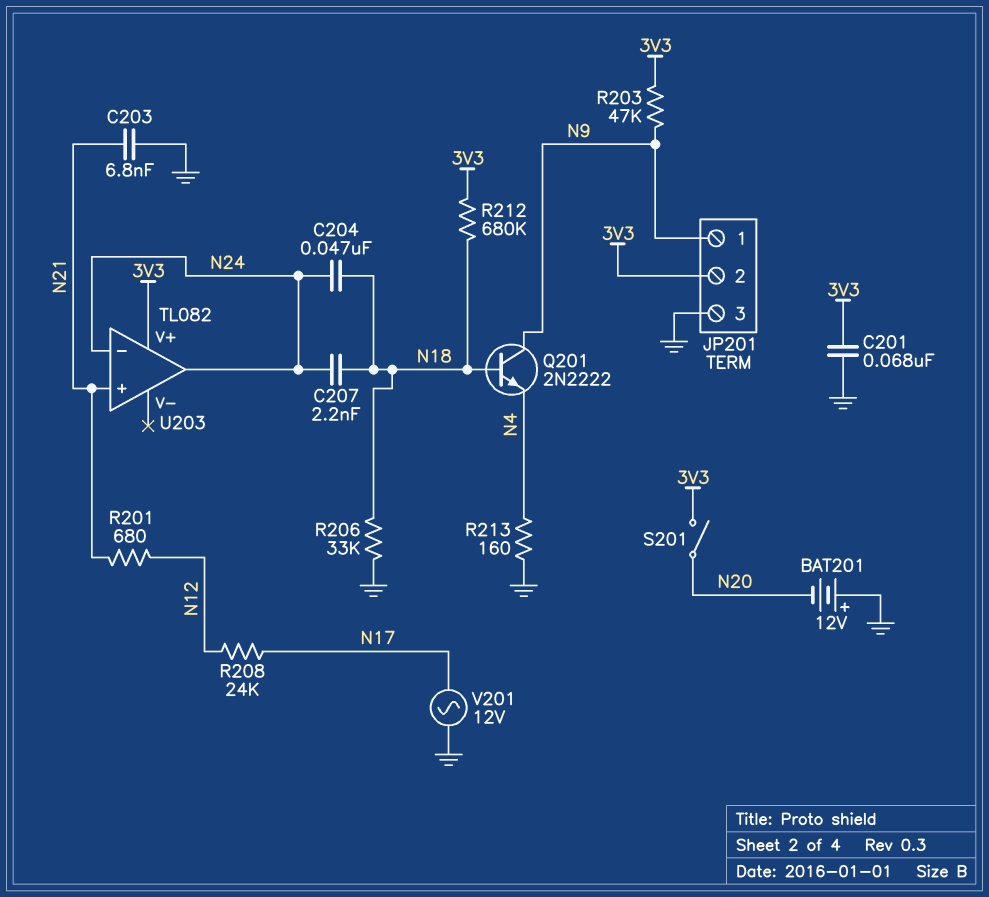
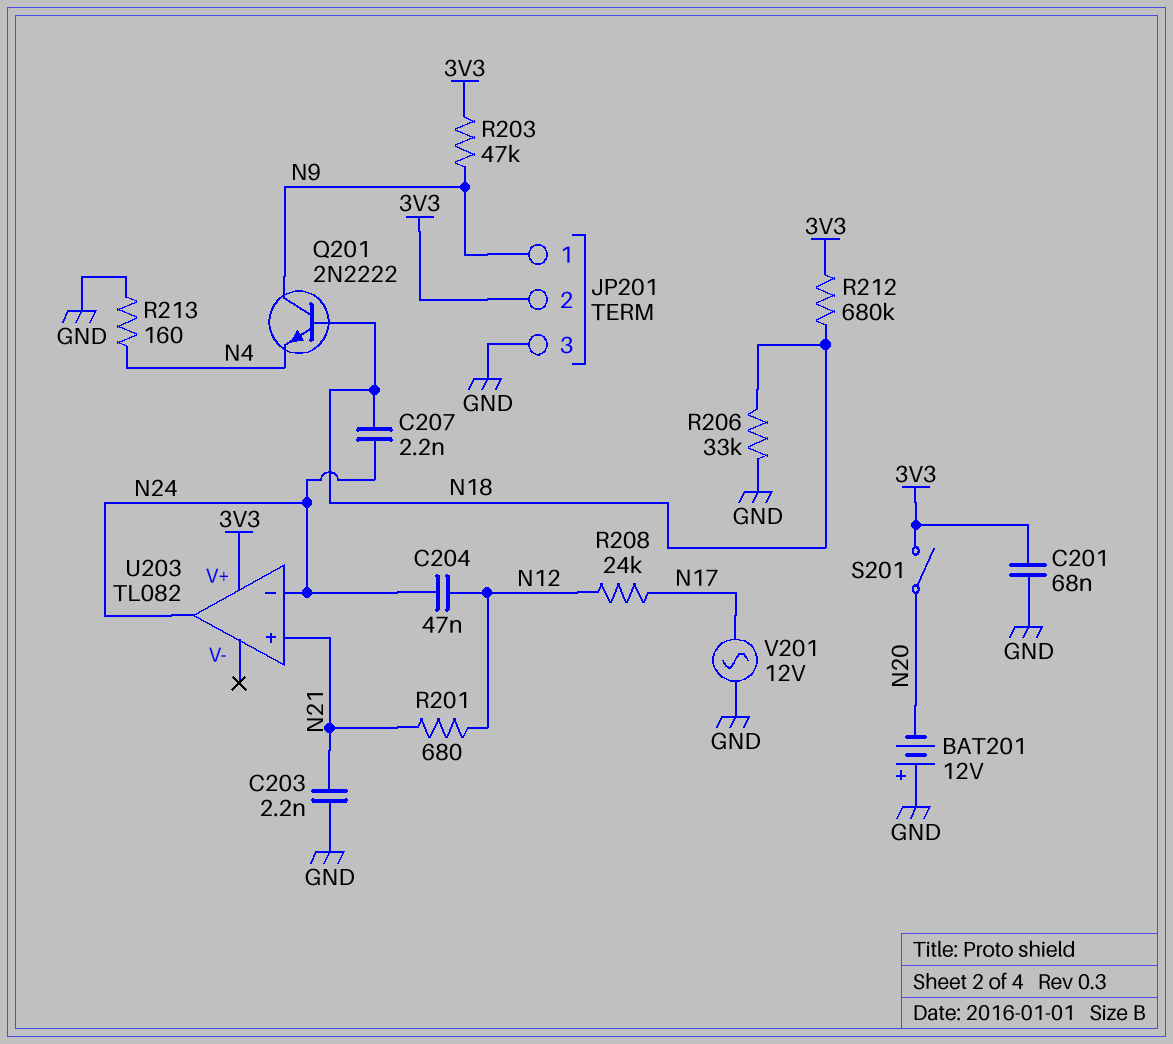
C203: 6.8nF (GND, N21) -> 2.2nF (GND, N21)
C204: 47nF (N18, N24) -> 47nF (N12, N24)

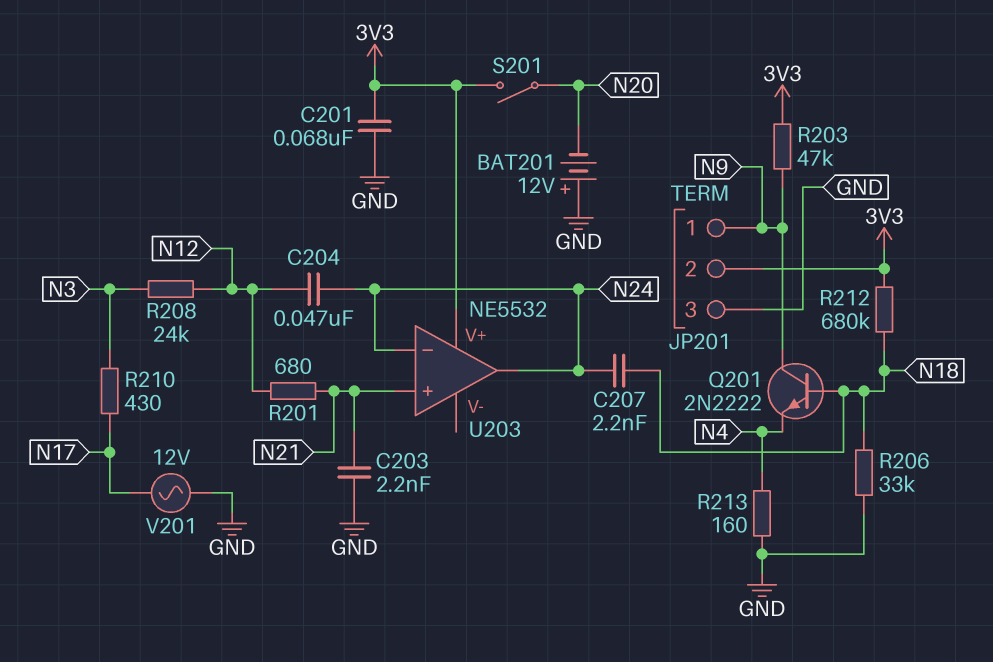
R208: 24k (N12, N17) -> 24k (N3, N12)
R210: none -> 430 (N3, N17)
U203: TL082 -> NE5532

